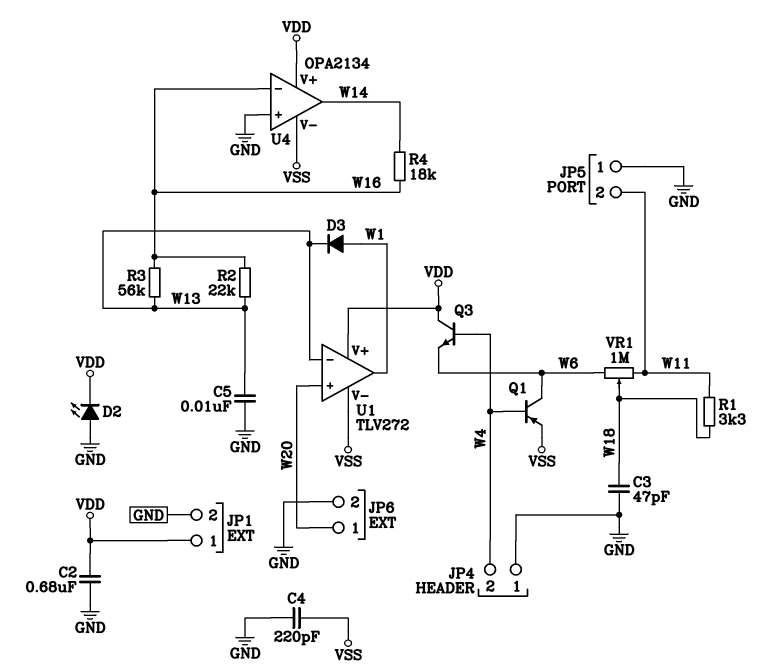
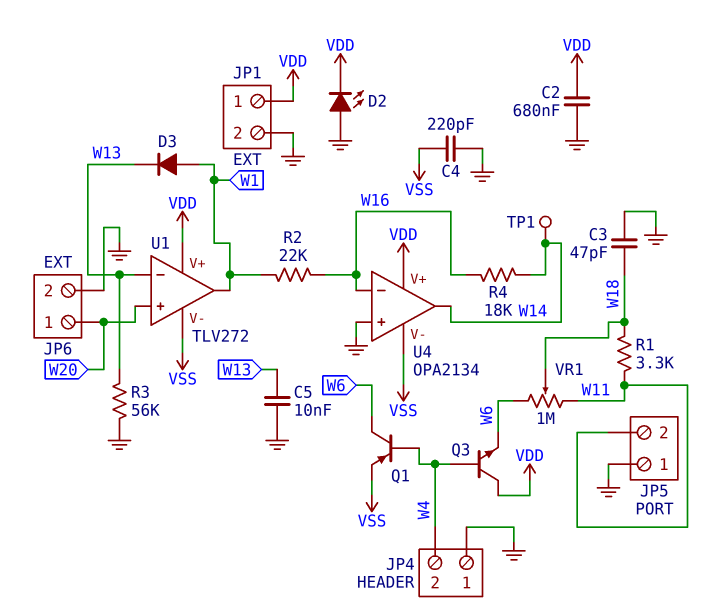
R2: 22k (W13, W16) -> 22k (W1, W16)
R3: 56k (W13, W16) -> 56k (GND, W13)
TP1: none -> test point (W14)

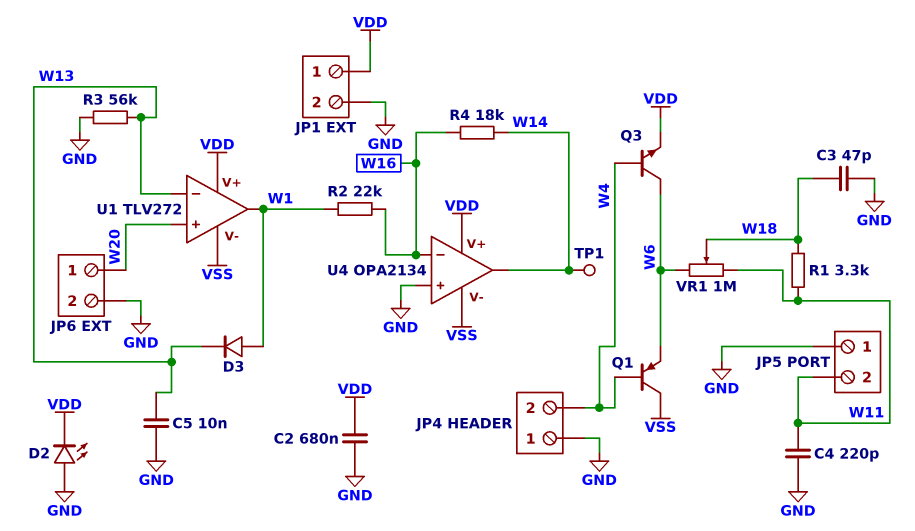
C4: 220pF (GND, VSS) -> 220pF (GND, W11)
Q1: PNP (B W4, C W6, E VSS) -> PNP (B W4, C VSS, E W6)
Q3: NPN (B W4, C VDD, E W6) -> NPN (B W4, C W6, E VDD)

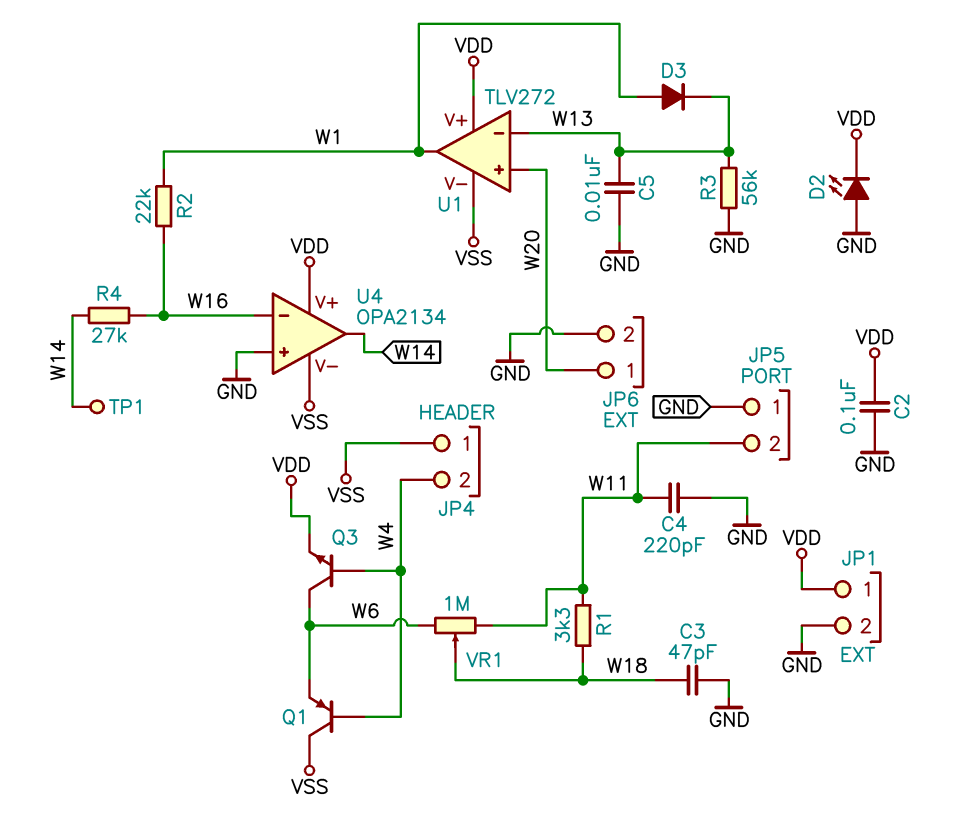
C2: 680nF (GND, VDD) -> 100nF (GND, VDD)
JP4 pin 1: GND -> VSS
R4: 18k (W14, W16) -> 27k (W14, W16)

